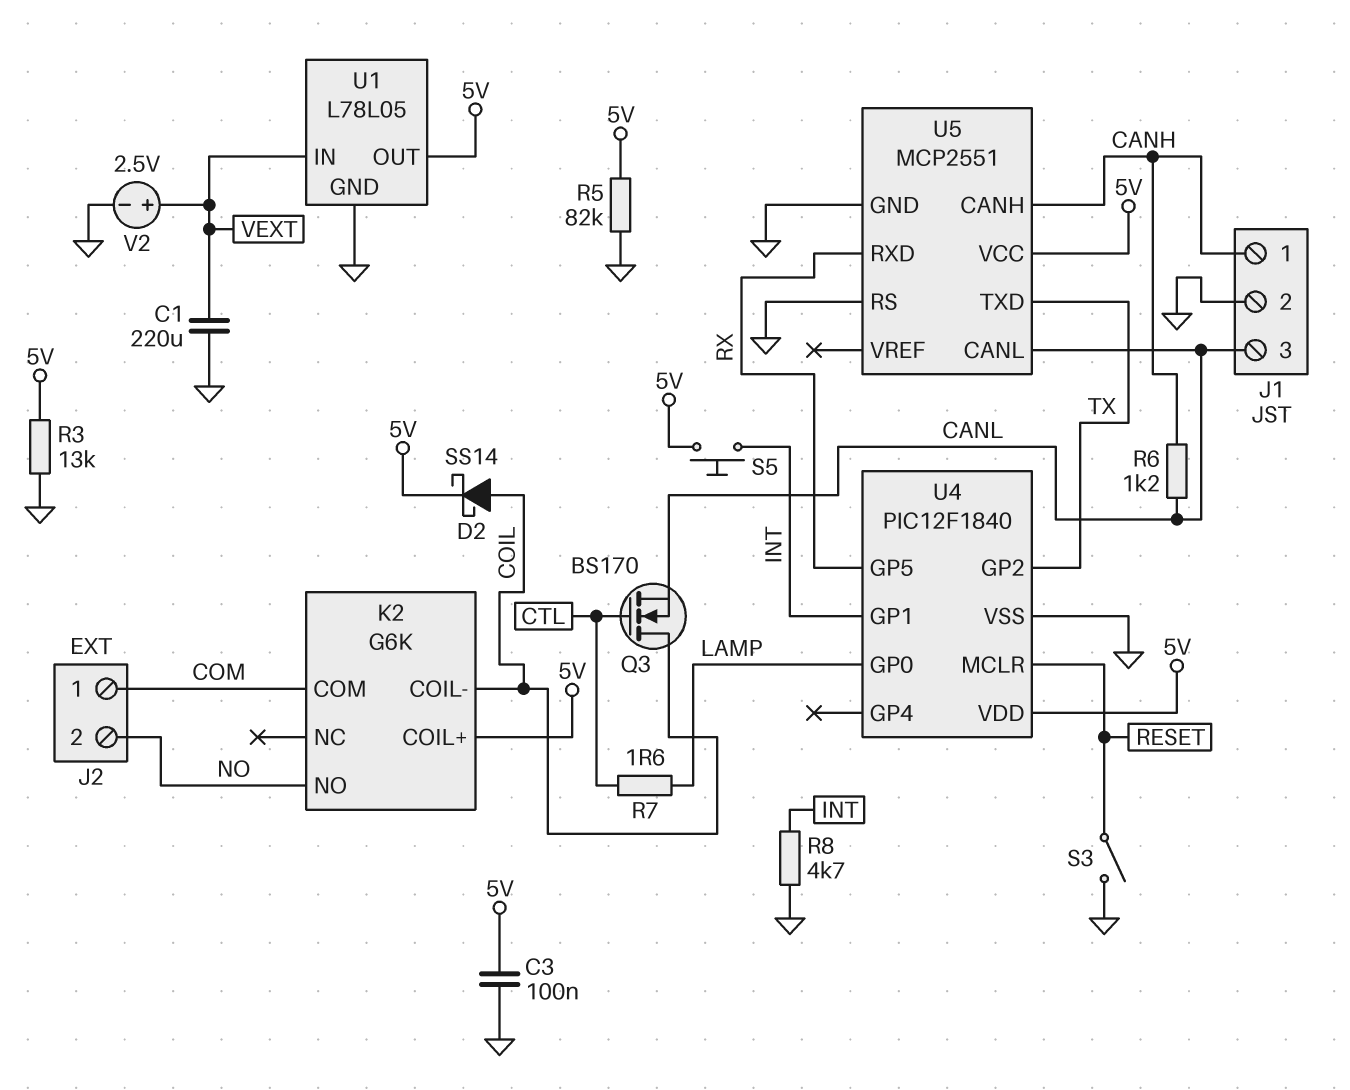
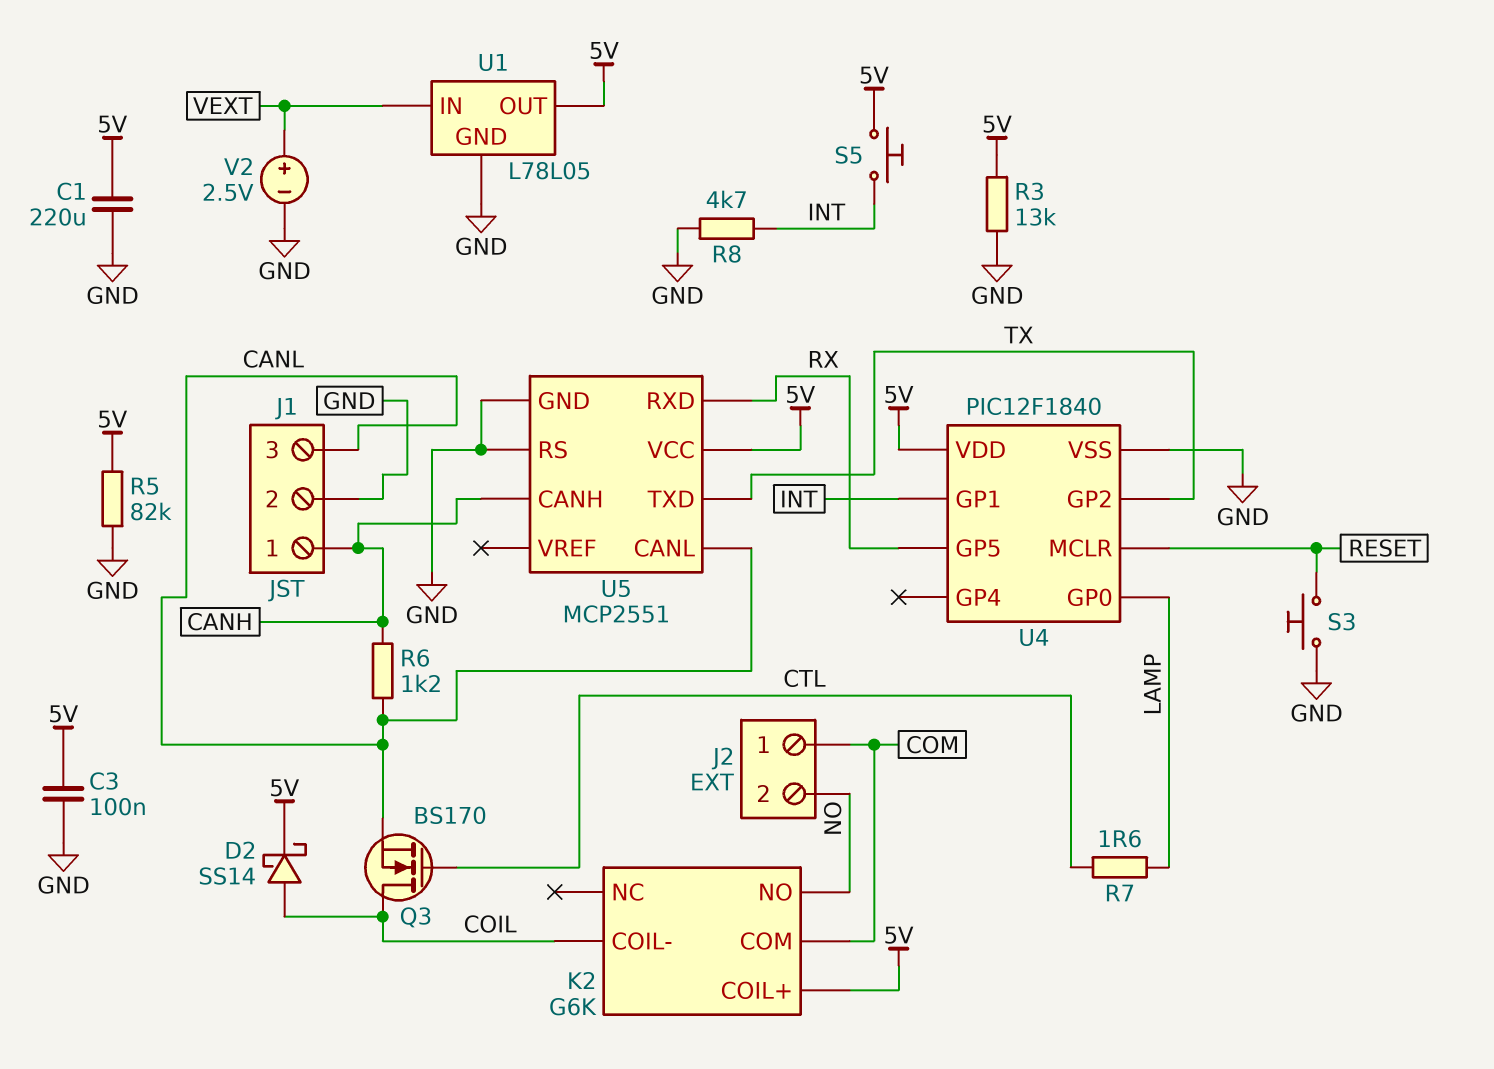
C1: 220uF (GND, VEXT) -> 220uF (5V, GND)
S3: switch (GND, RESET) -> button (GND, RESET)

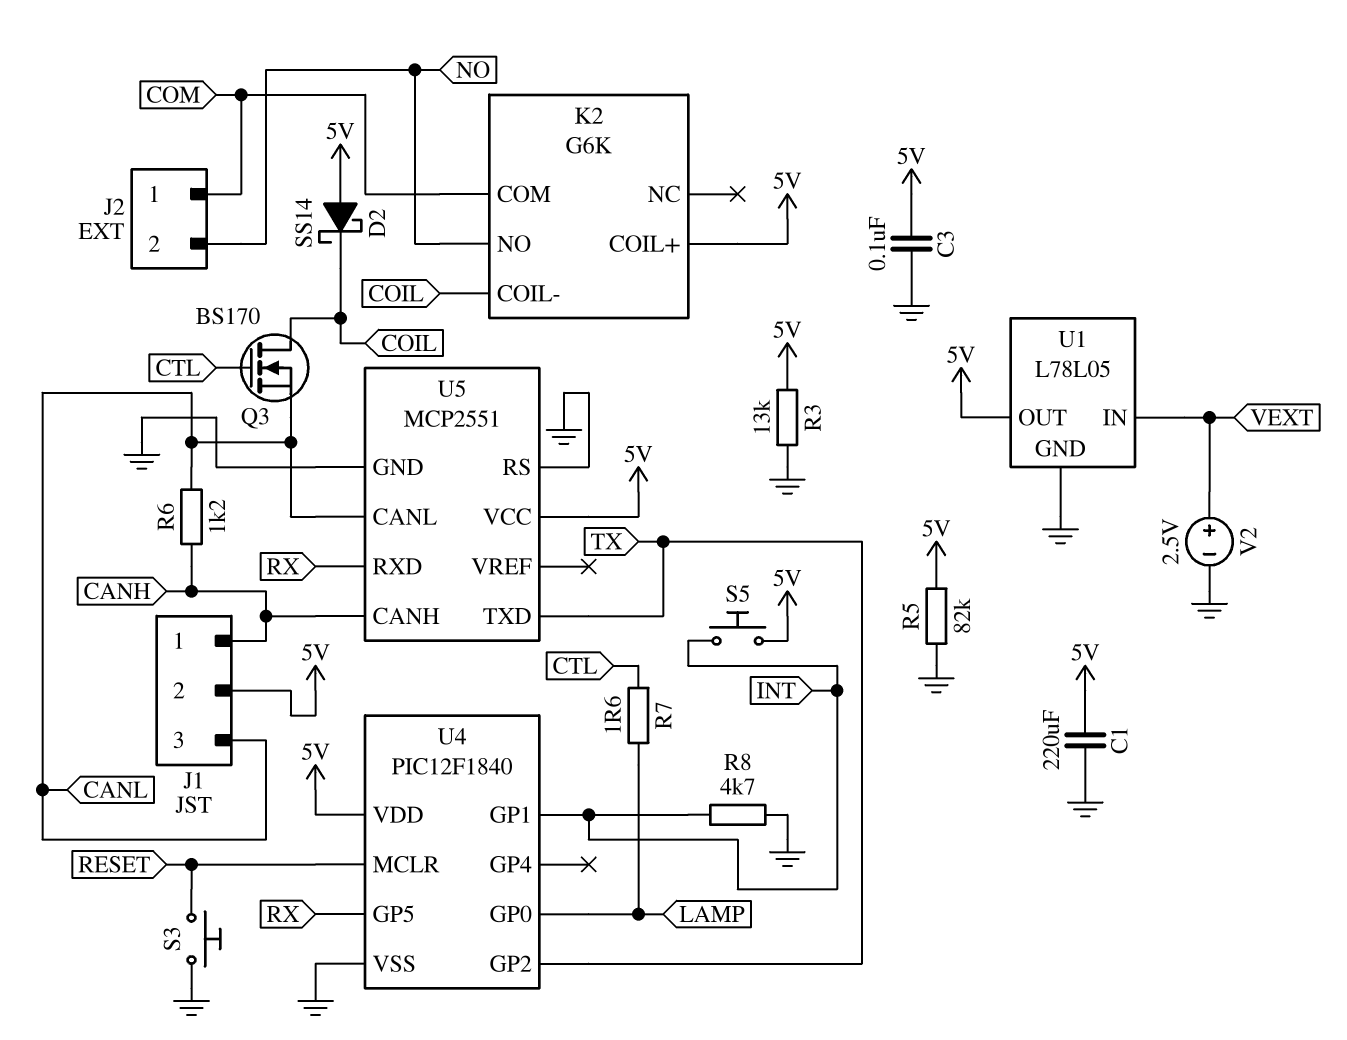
D2: schottky SS14 (A COIL, K 5V) -> schottky SS14 (A 5V, K COIL)
J1 pin 2: GND -> 5V

